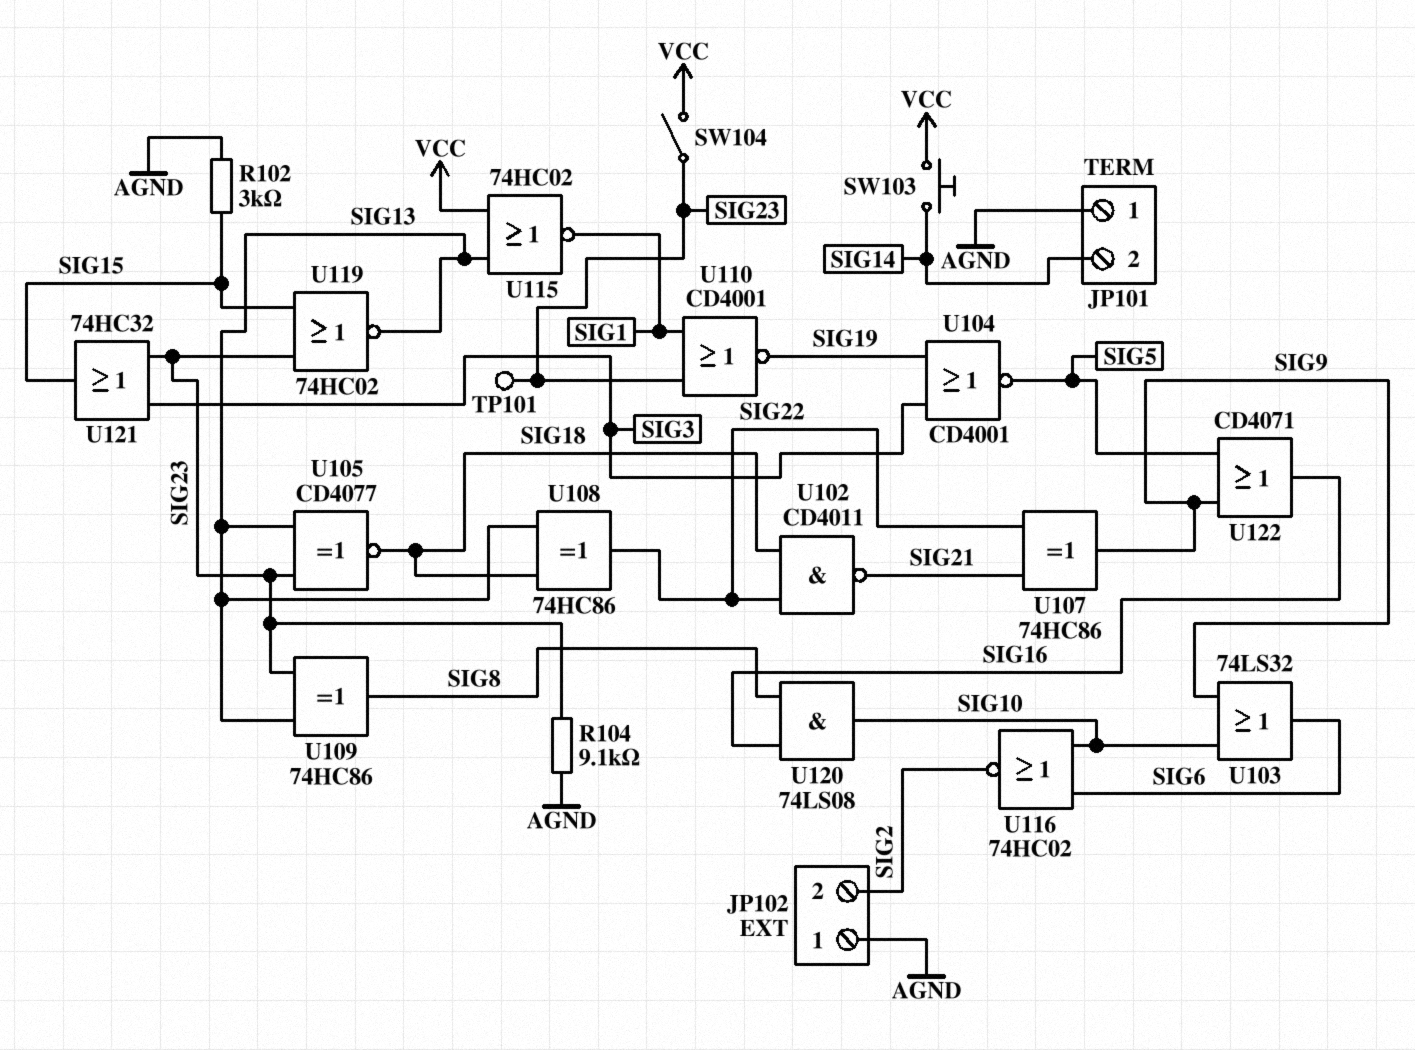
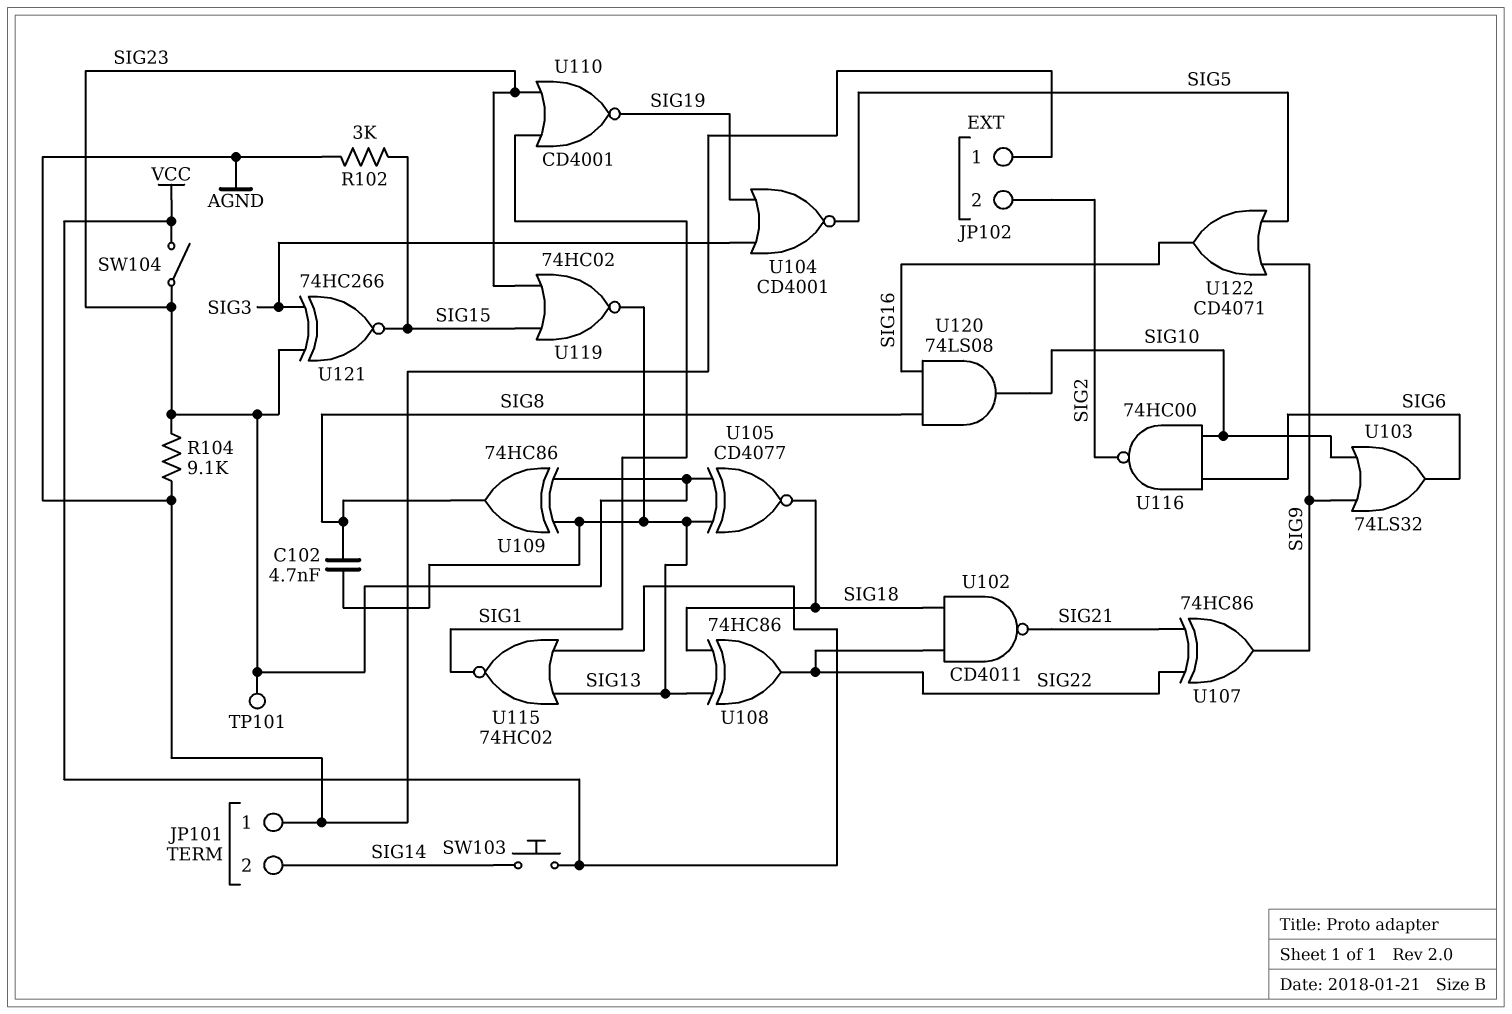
C102: none -> 4.7nF (SIG8, SIG13)
U116: NOR 74HC02 (in SIG6, in SIG10, out SIG2) -> NAND 74HC00 (in SIG6, in SIG10, out SIG2)
U121: OR 74HC32 (in SIG3, in SIG23, out SIG15) -> XNOR 74HC266 (in SIG3, in SIG23, out SIG15)

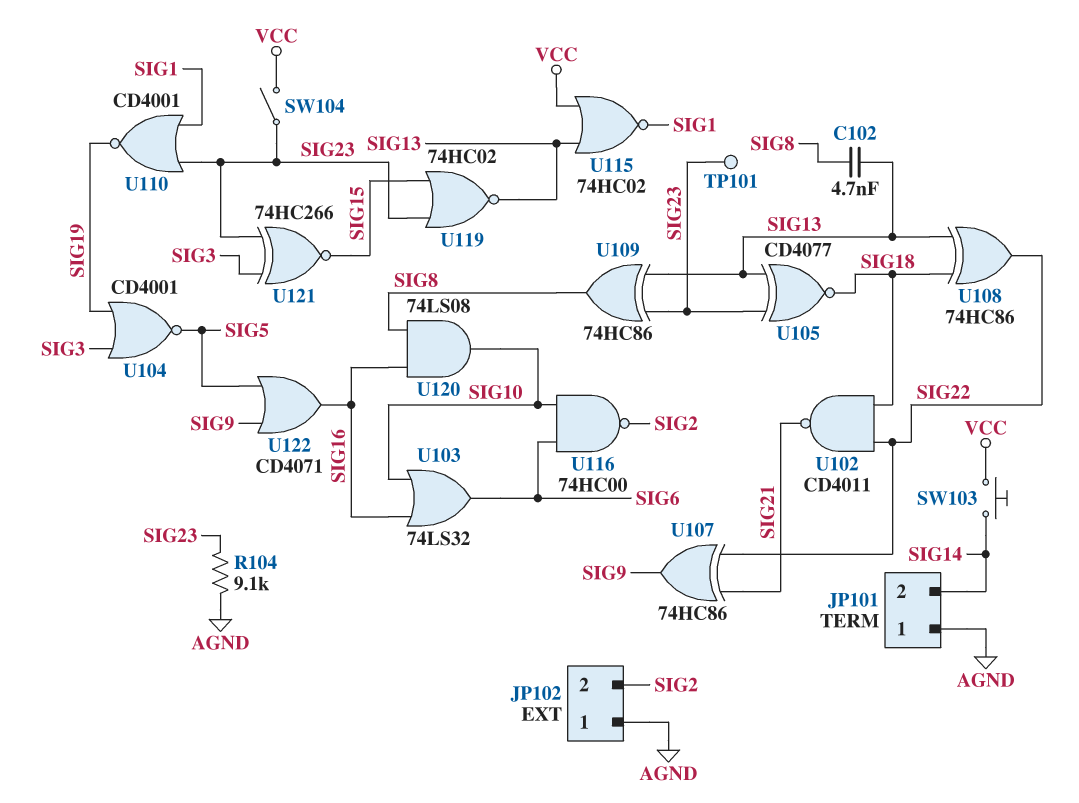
R102: 3k (AGND, SIG15) -> none
U103: OR 74LS32 (in SIG9, in SIG10, out SIG6) -> OR 74LS32 (in SIG10, in SIG16, out SIG6)

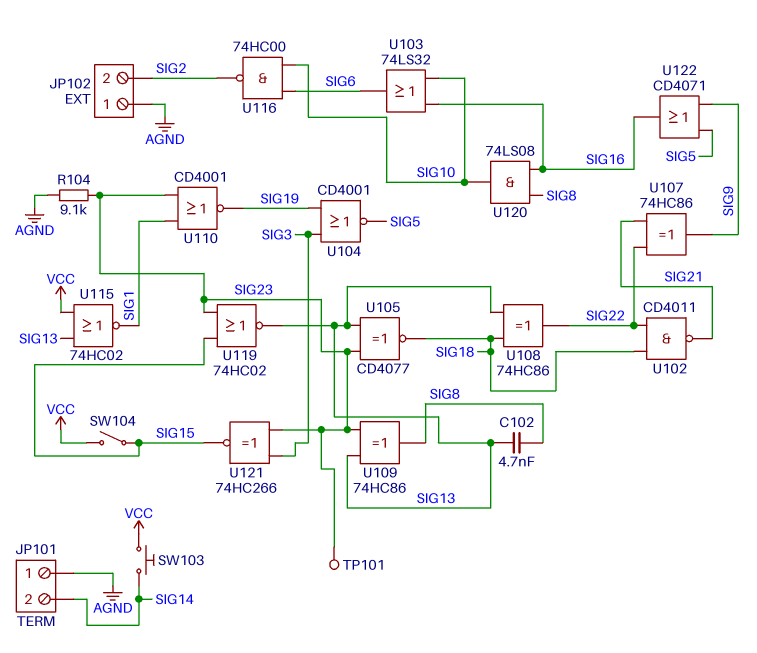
SW104: switch (SIG23, VCC) -> switch (SIG15, VCC)

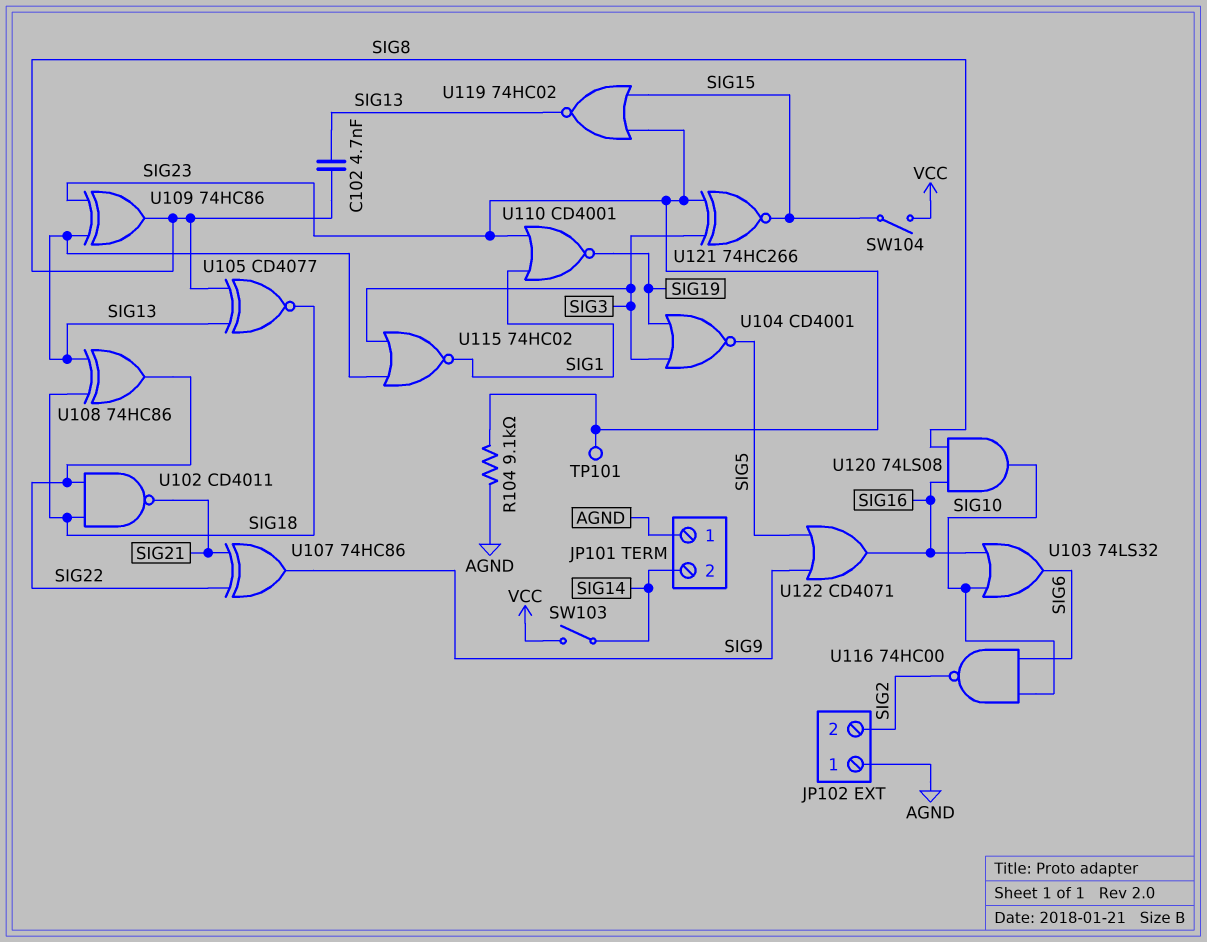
SW103: button (SIG14, VCC) -> switch (SIG14, VCC)
U105: XNOR CD4077 (in SIG13, in SIG23, out SIG18) -> XNOR CD4077 (in SIG8, in SIG13, out SIG18)
U115: NOR 74HC02 (in SIG13, in VCC, out SIG1) -> NOR 74HC02 (in SIG3, in SIG13, out SIG1)

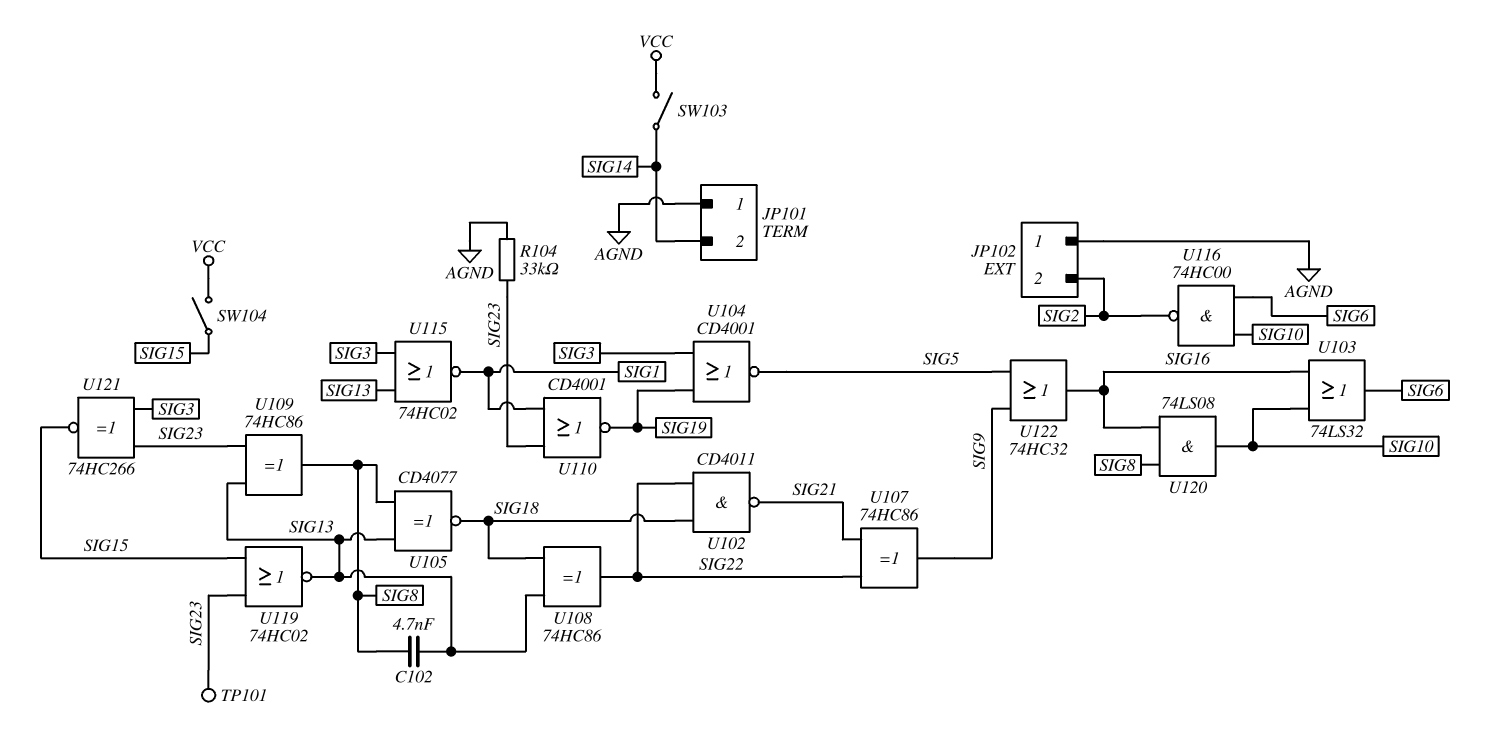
R104: 9.1k (AGND, SIG23) -> 33k (AGND, SIG23)
U122: OR CD4071 (in SIG5, in SIG9, out SIG16) -> OR 74HC32 (in SIG5, in SIG9, out SIG16)

